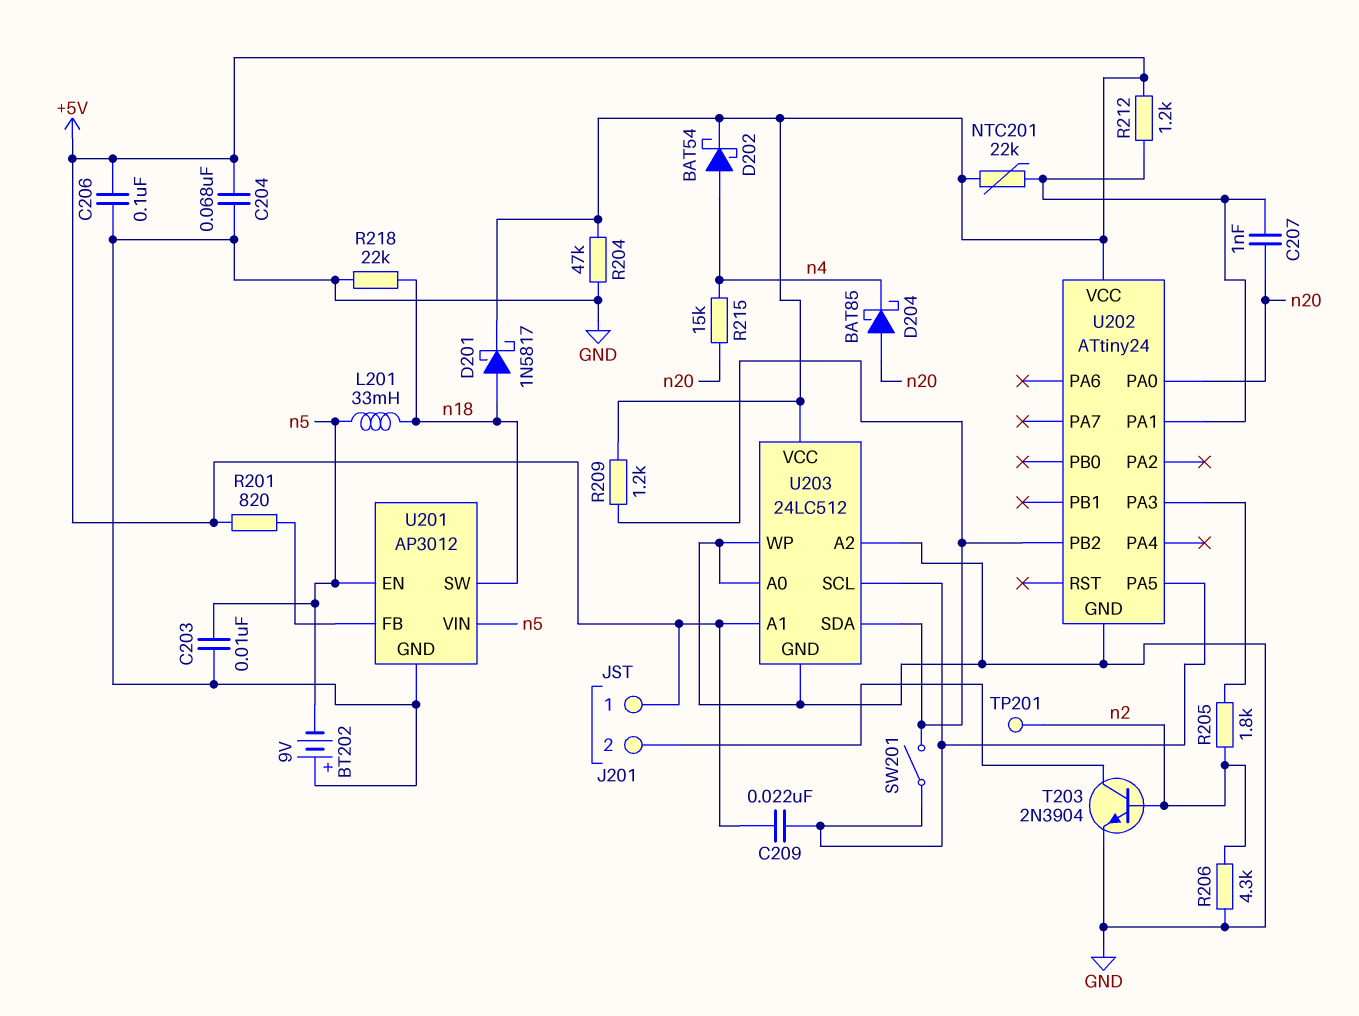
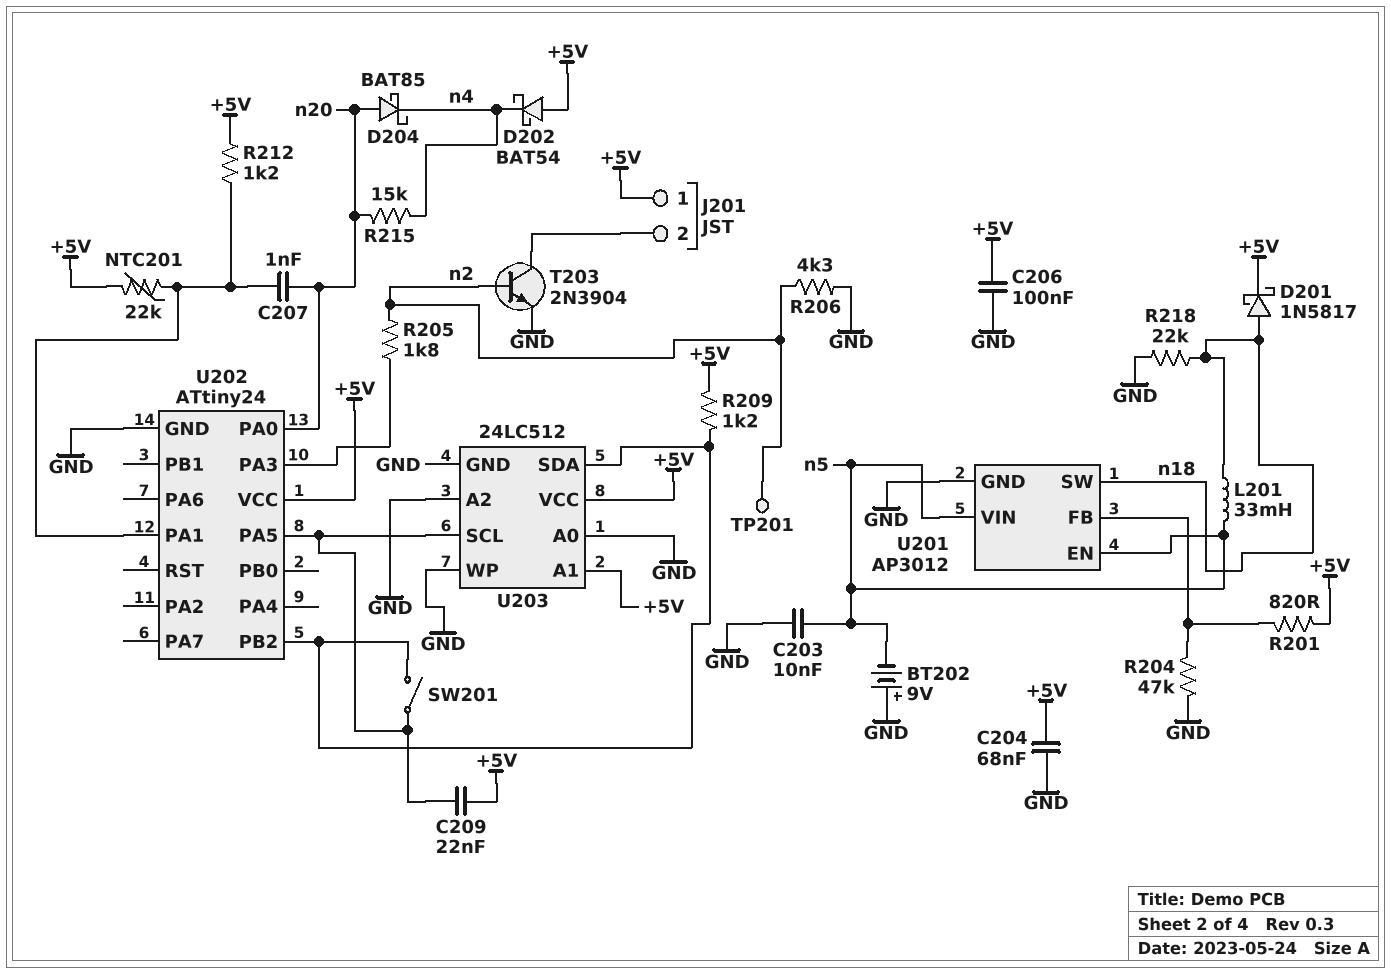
D202: schottky BAT54 (A n4, K +5V) -> schottky BAT54 (A +5V, K n4)
R204: 47k (+5V, GND) -> 47k (GND, U201/FB)

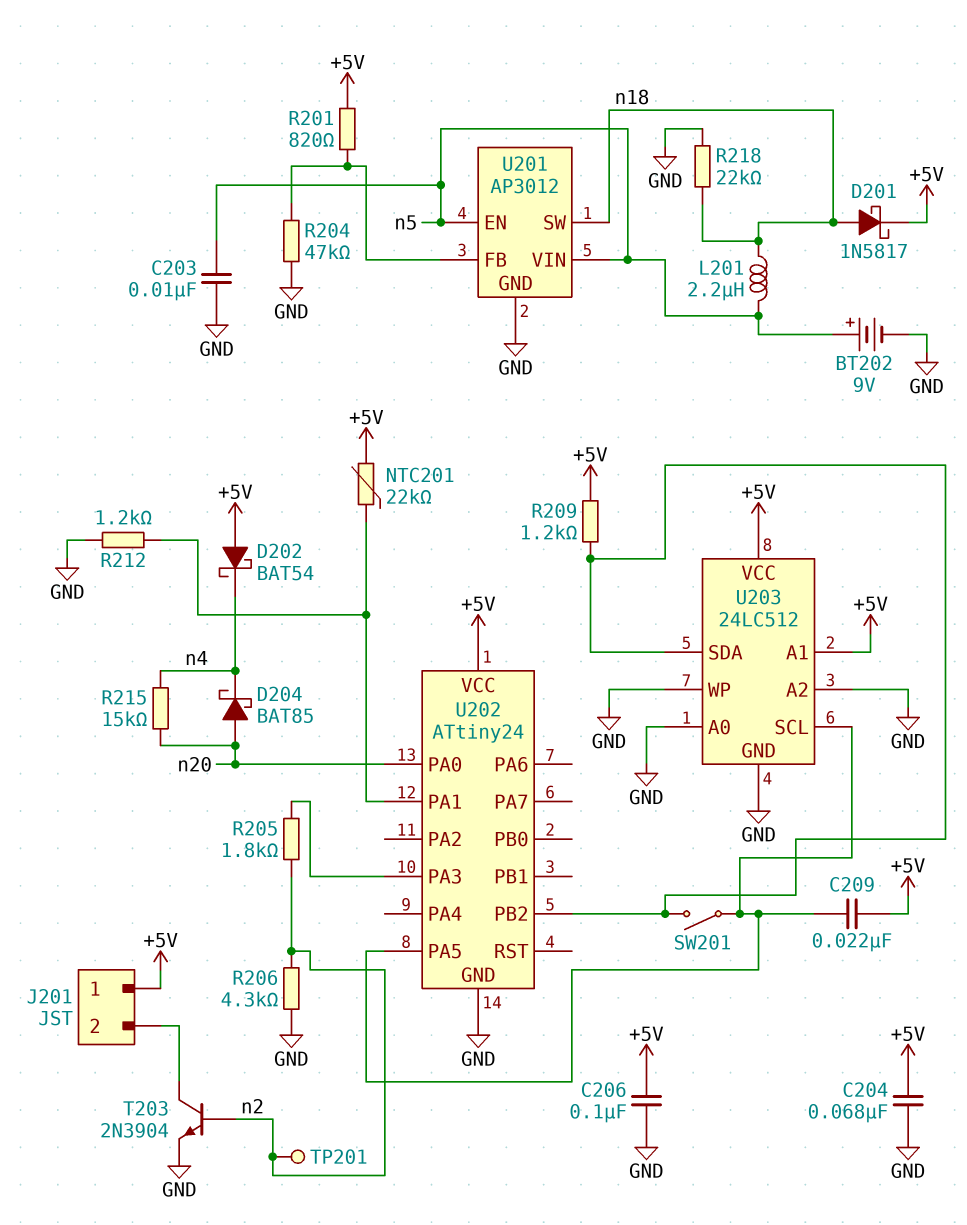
BT202: 9V (plus GND, minus n5) -> 9V (plus n5, minus GND)
C207: 1nF (U202/PA1, n20) -> none
L201: 33mH (n5, n18) -> 2.2uH (n5, n18)
R212: 1.2k (+5V, U202/PA1) -> 1.2k (GND, U202/PA1)

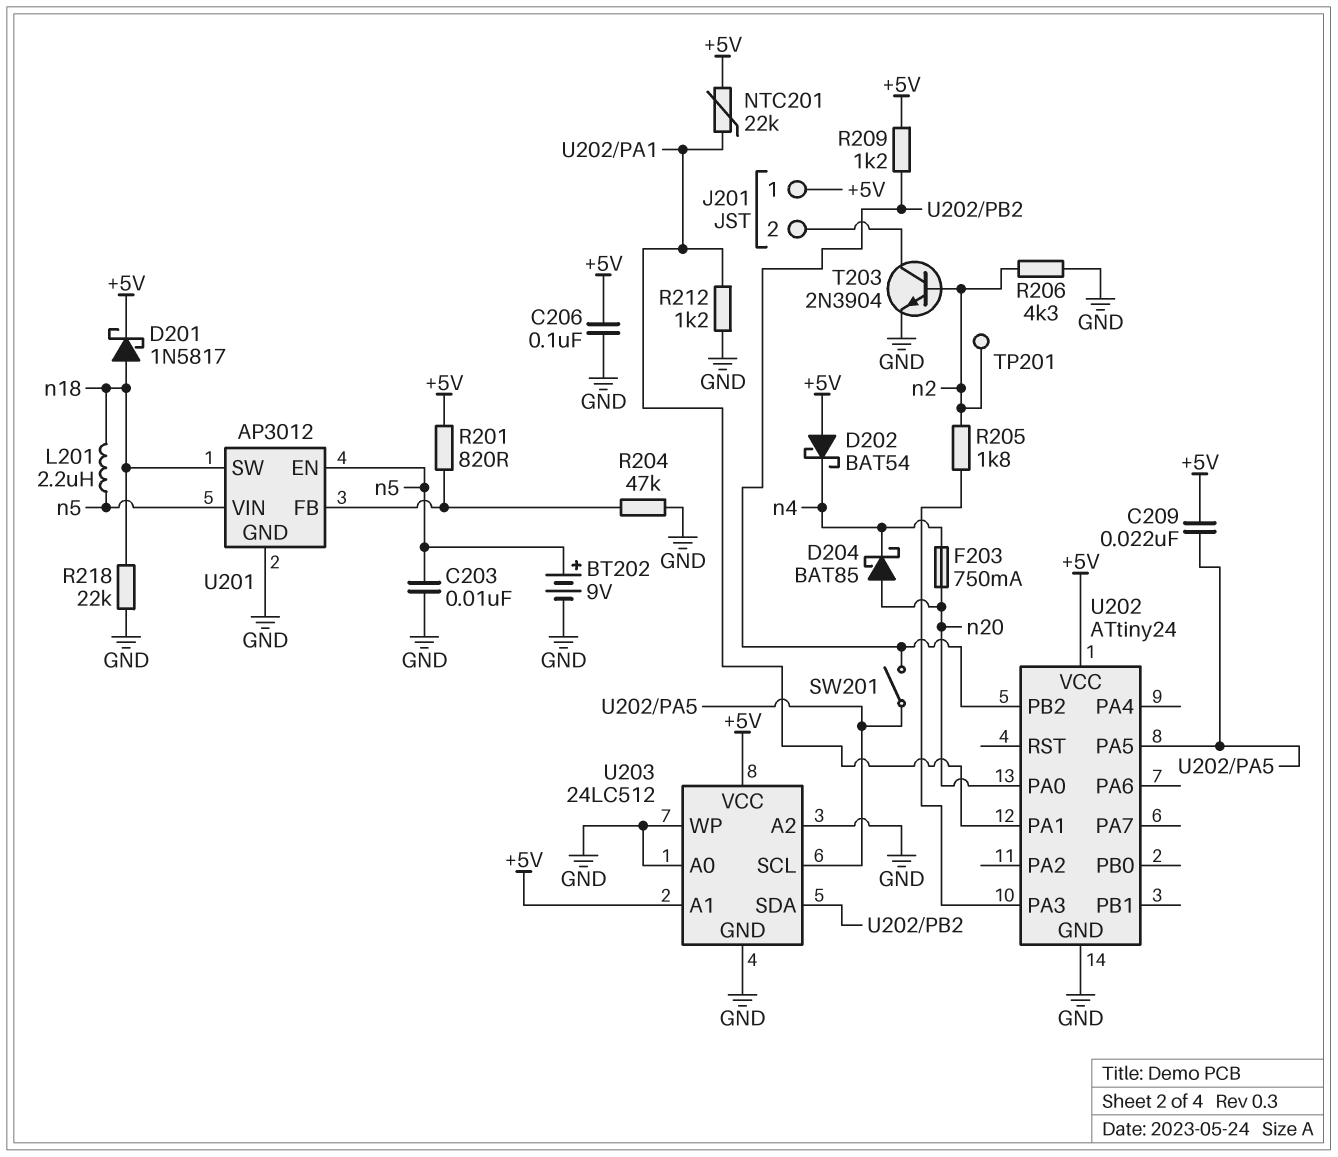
C204: 68nF (+5V, GND) -> none
F203: none -> 750mA (n4, n20)
R215: 15k (n4, n20) -> none

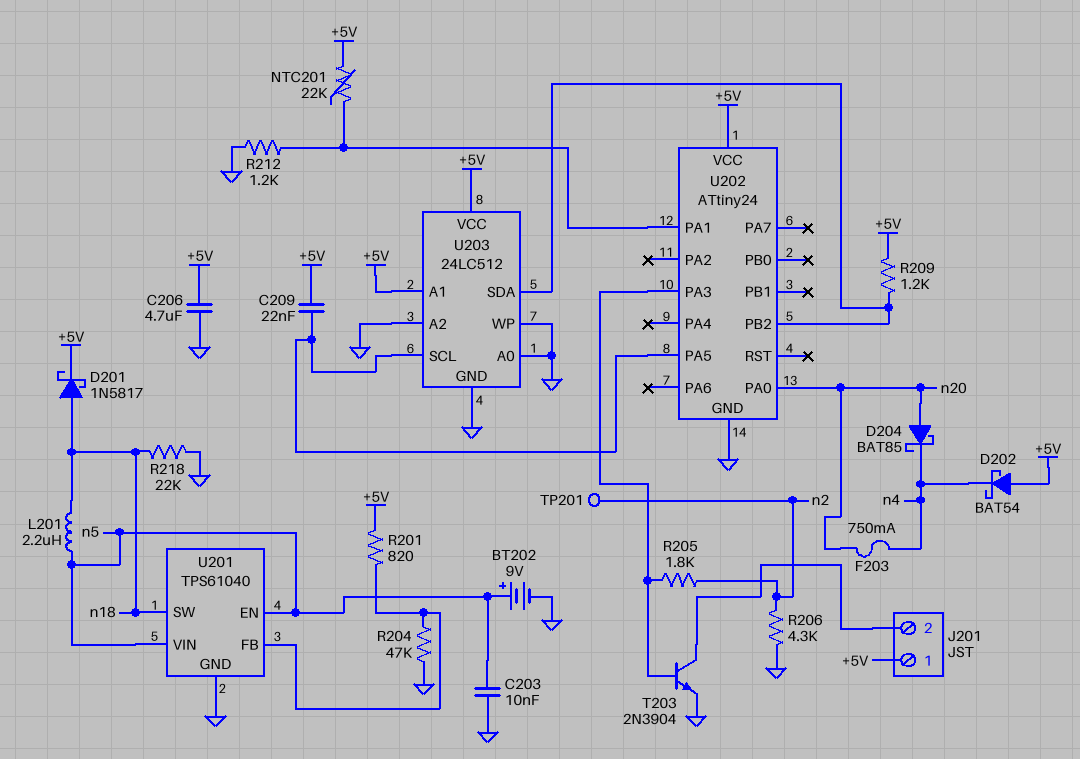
C206: 100nF (+5V, GND) -> 4.7uF (+5V, GND)
SW201: switch (U202/PA5, U202/PB2) -> none
T203: NPN 2N3904 (B n2, C J201/2, E GND) -> NPN 2N3904 (B U202/PA3, C J201/2, E GND)
U201: AP3012 -> TPS61040

